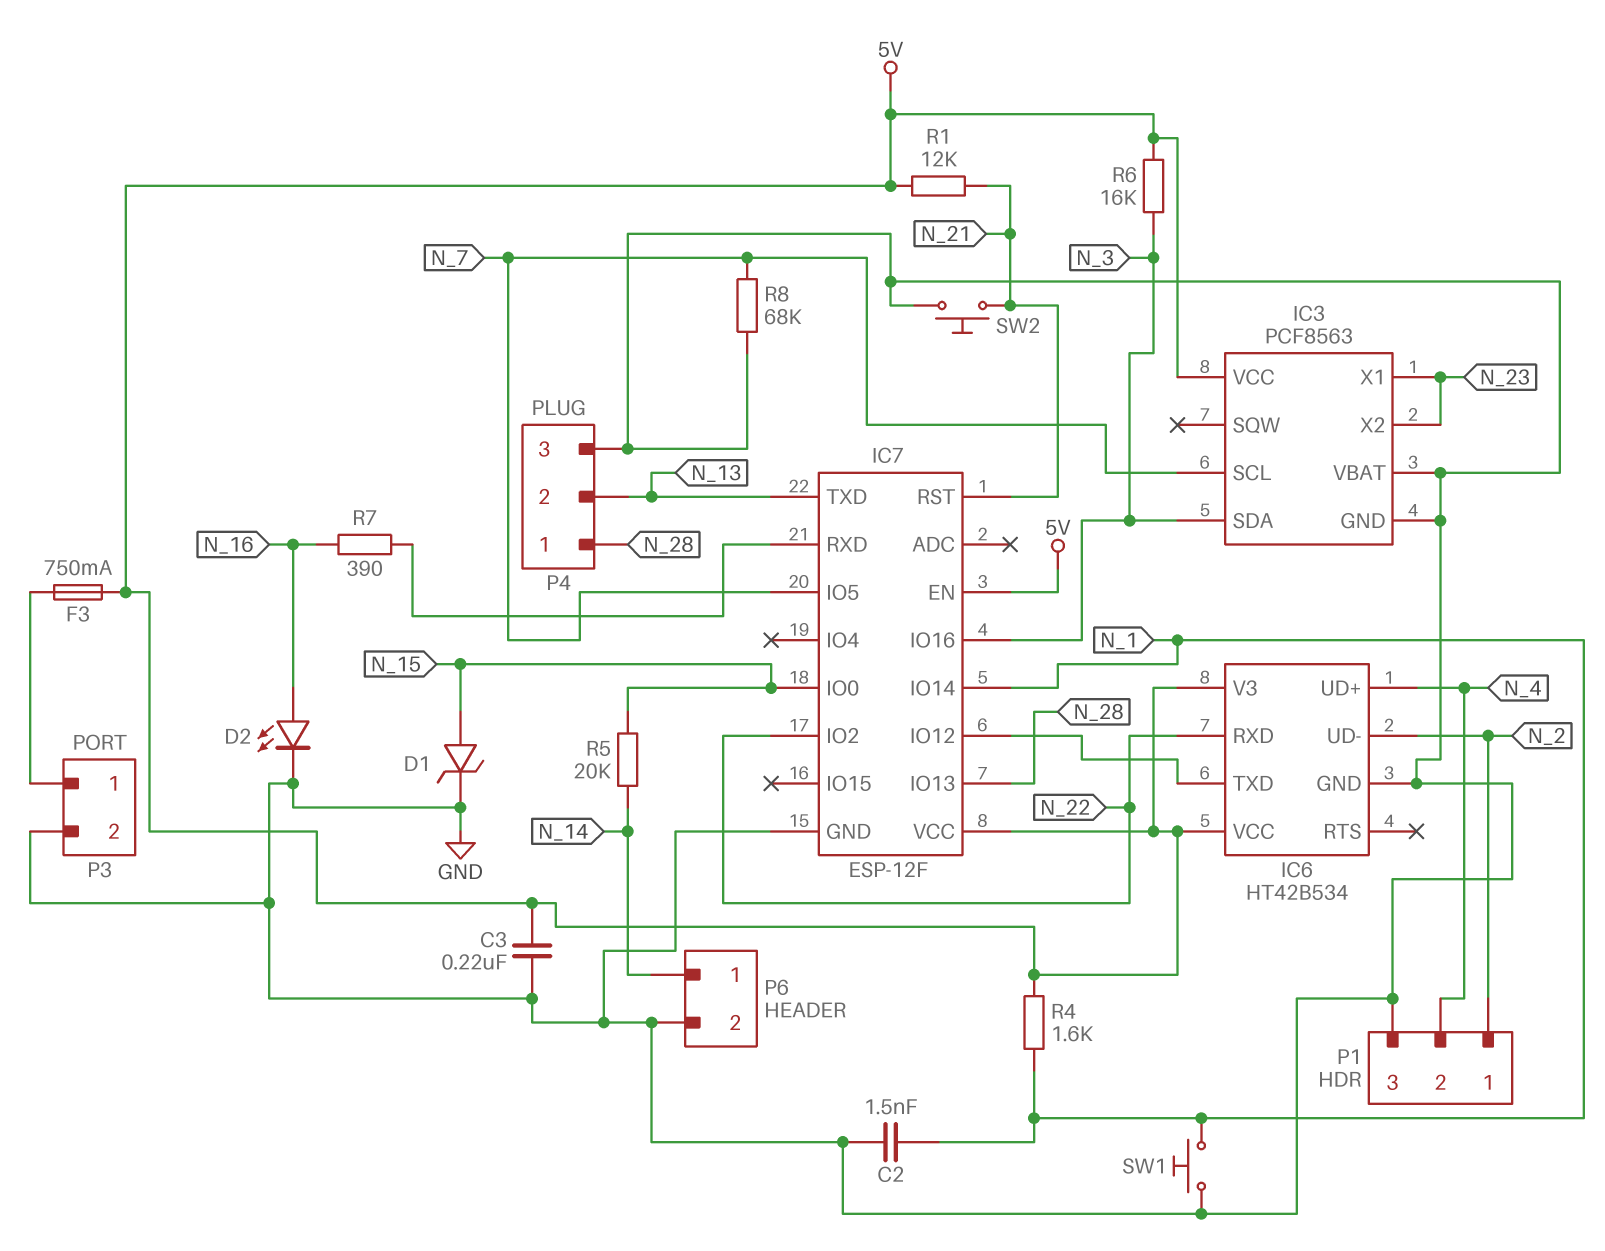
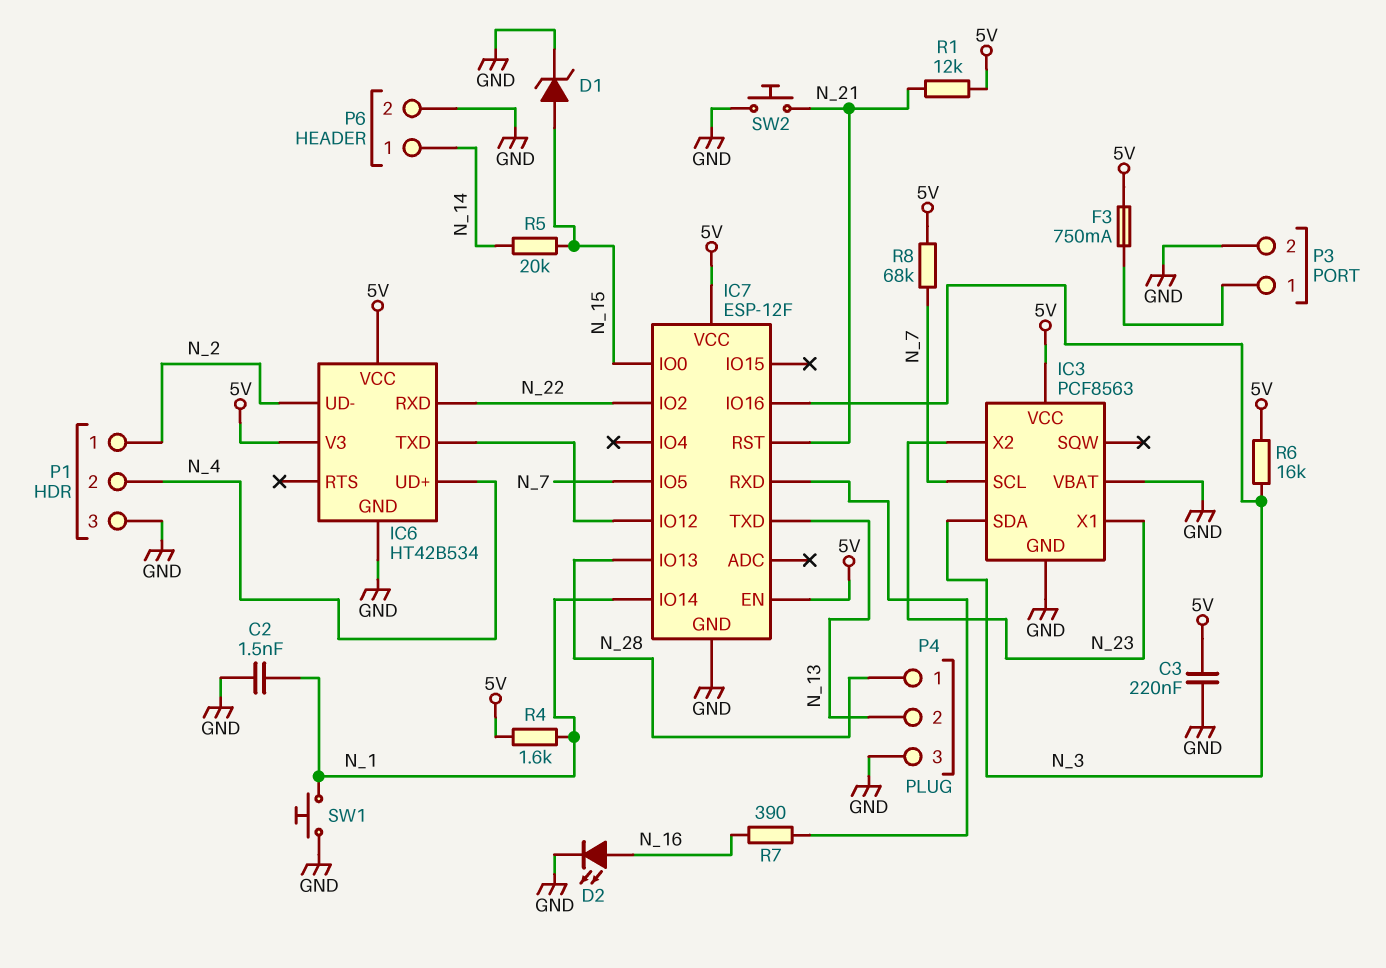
R8: 68k (GND, N_7) -> 68k (5V, N_7)

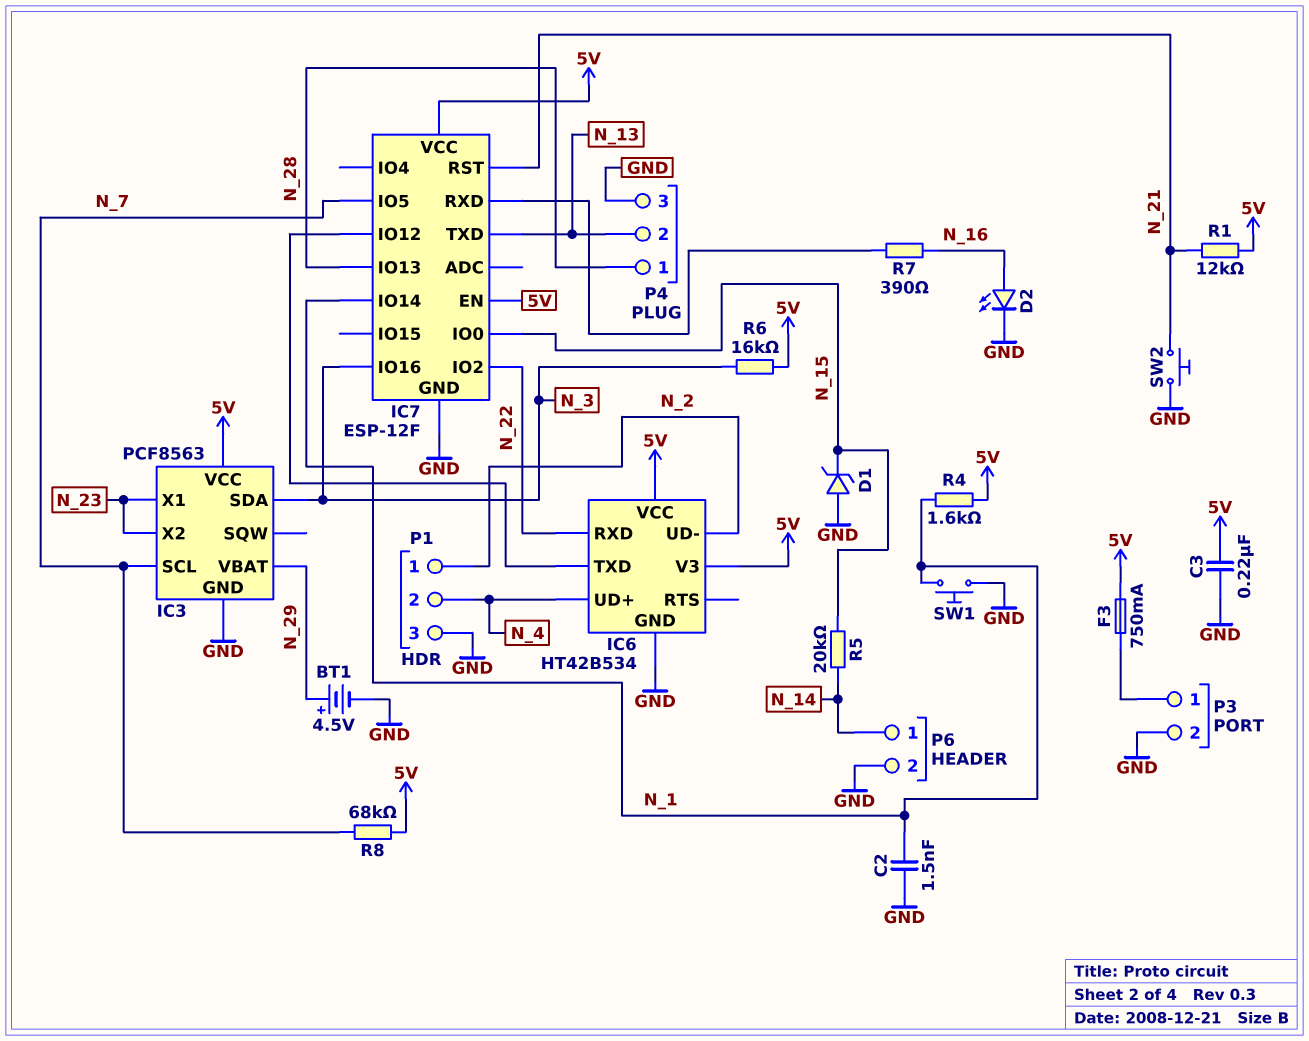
BT1: none -> 4.5V (plus N_29, minus GND)
D1: zener (A N_15, K GND) -> zener (A GND, K N_15)
IC3 pin VBAT: GND -> N_29

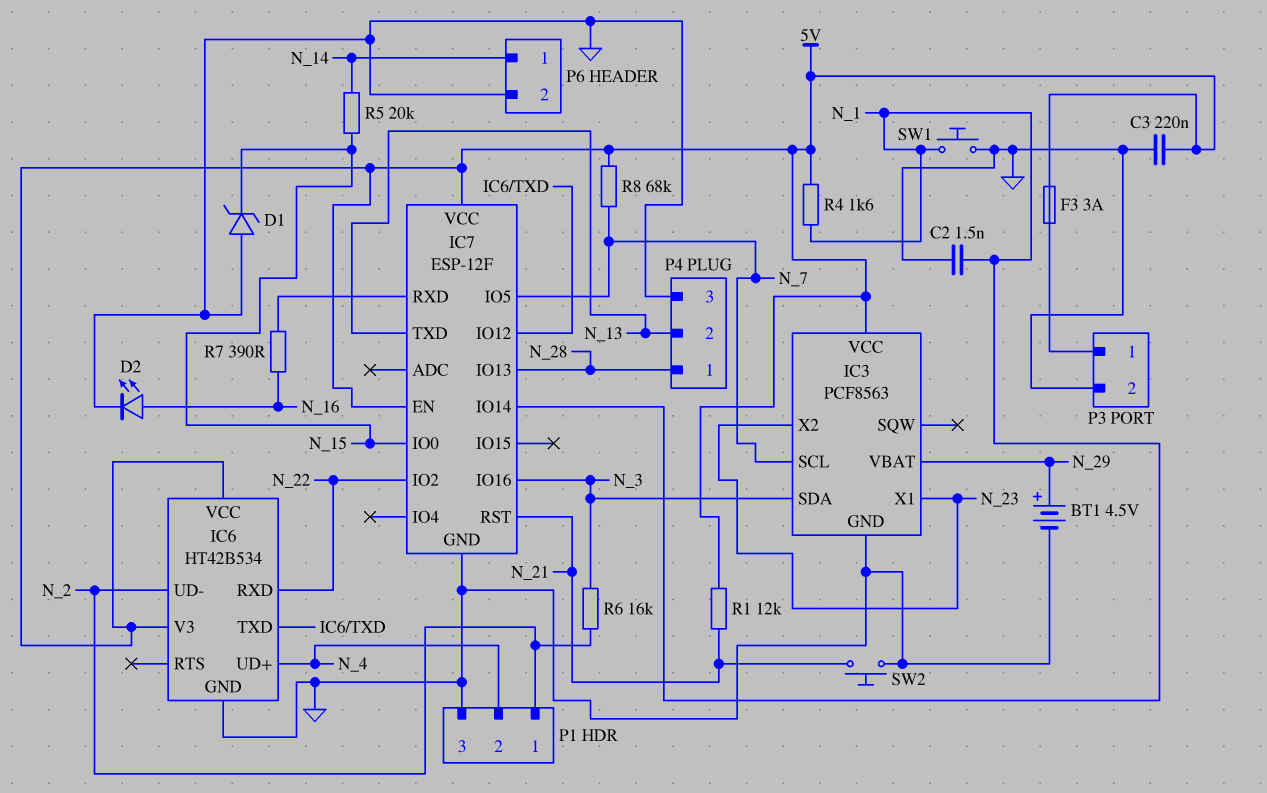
F3: 750mA (5V, P3/1) -> 3A (5V, P3/1)
R6: 16k (5V, N_3) -> 16k (N_2, N_3)

